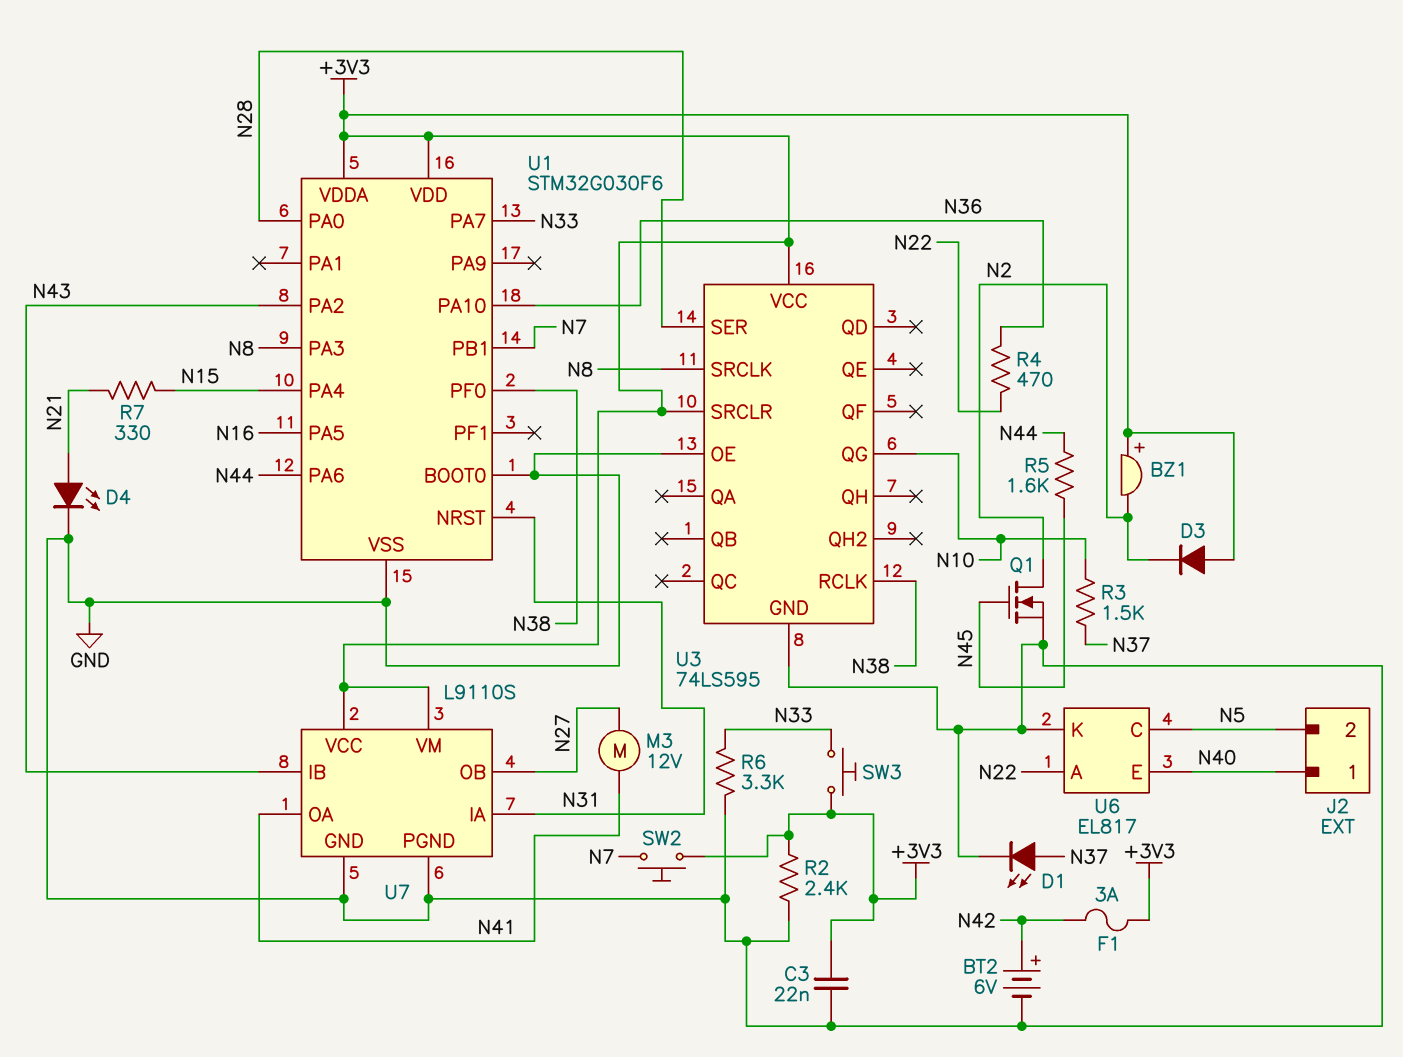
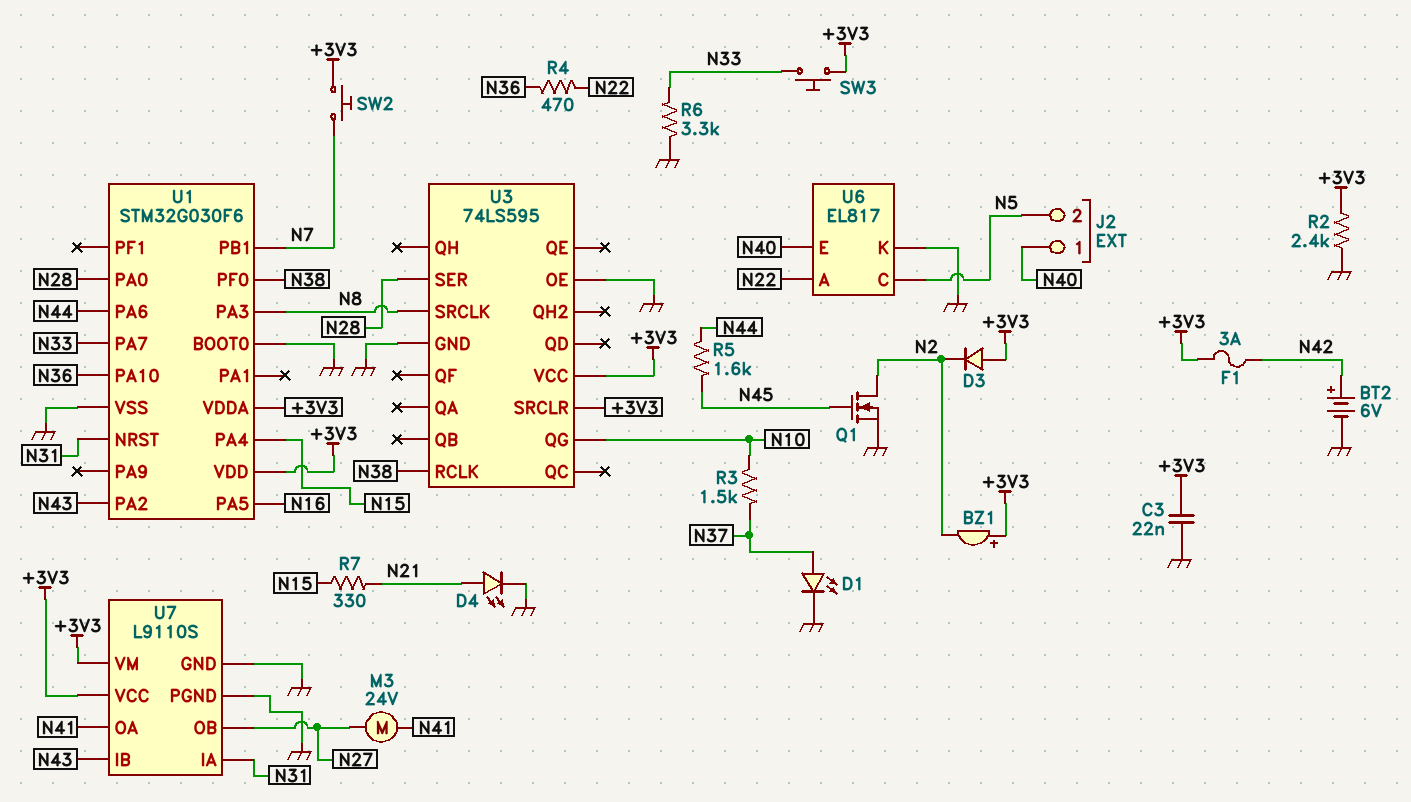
M3: motor 12V (N27, N41) -> motor 24V (N27, N41)

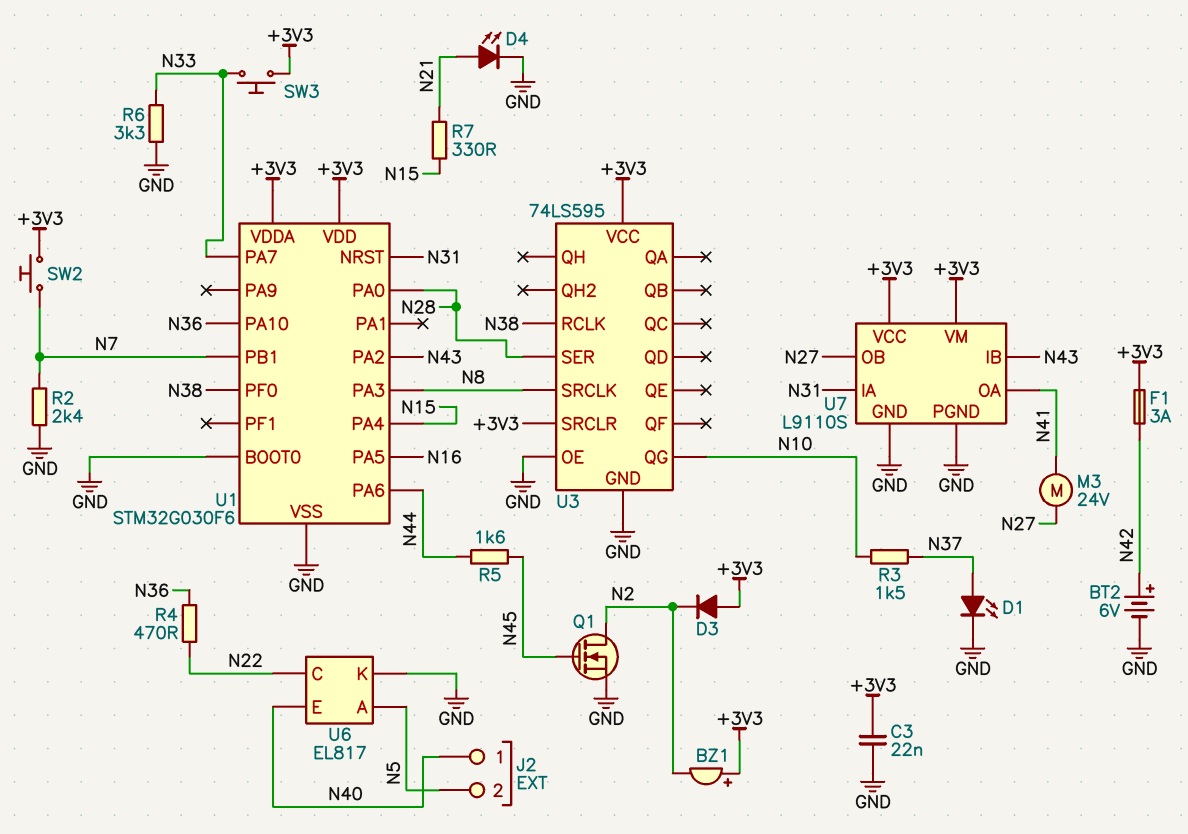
R2: 2.4k (+3V3, GND) -> 2.4k (GND, N7)
U6 pin A: N22 -> N5
U6 pin C: N5 -> N22

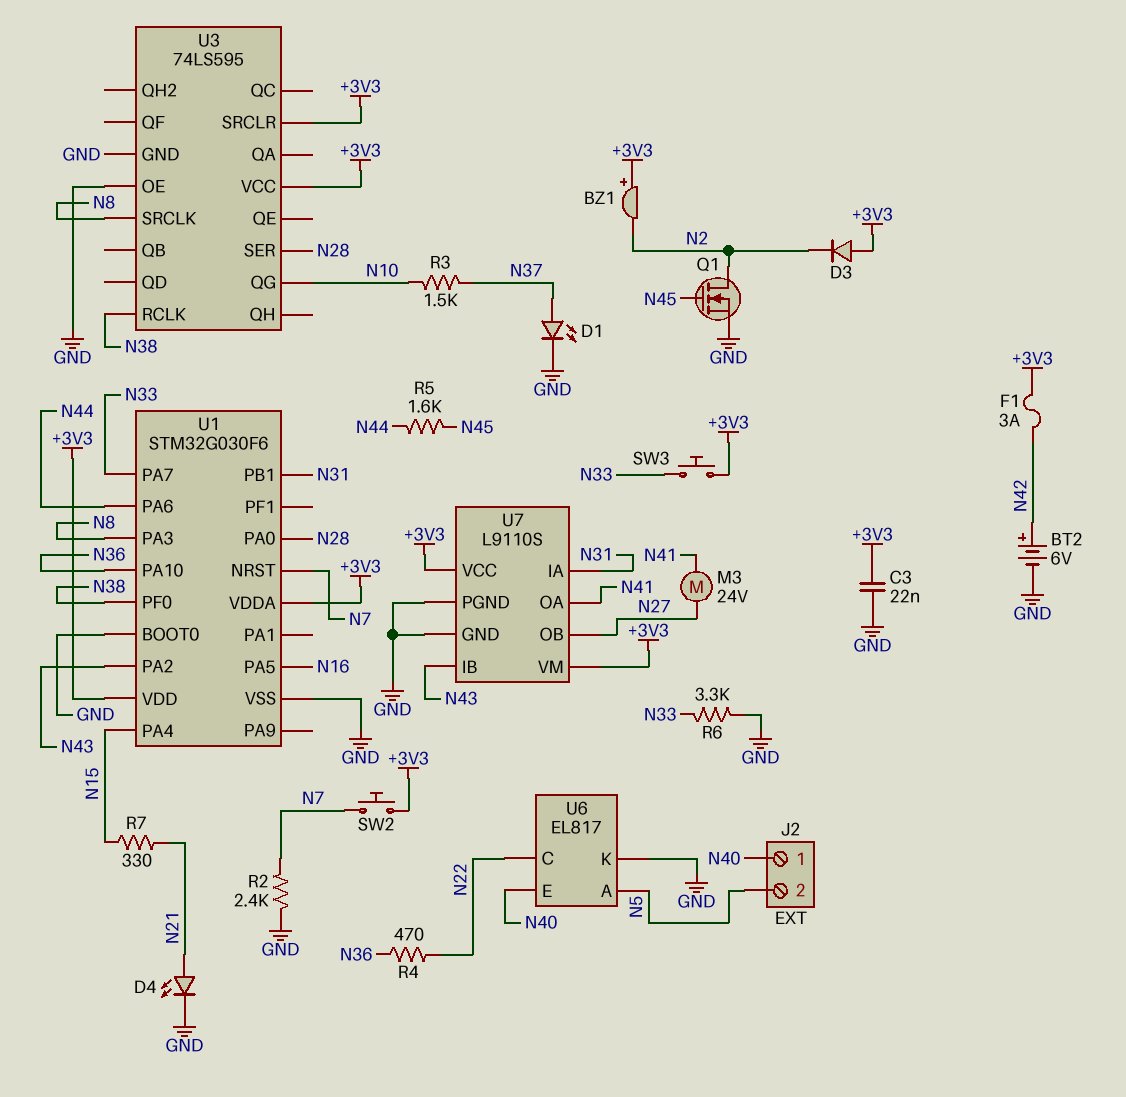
U1 pin NRST: N31 -> N7
U1 pin PB1: N7 -> N31

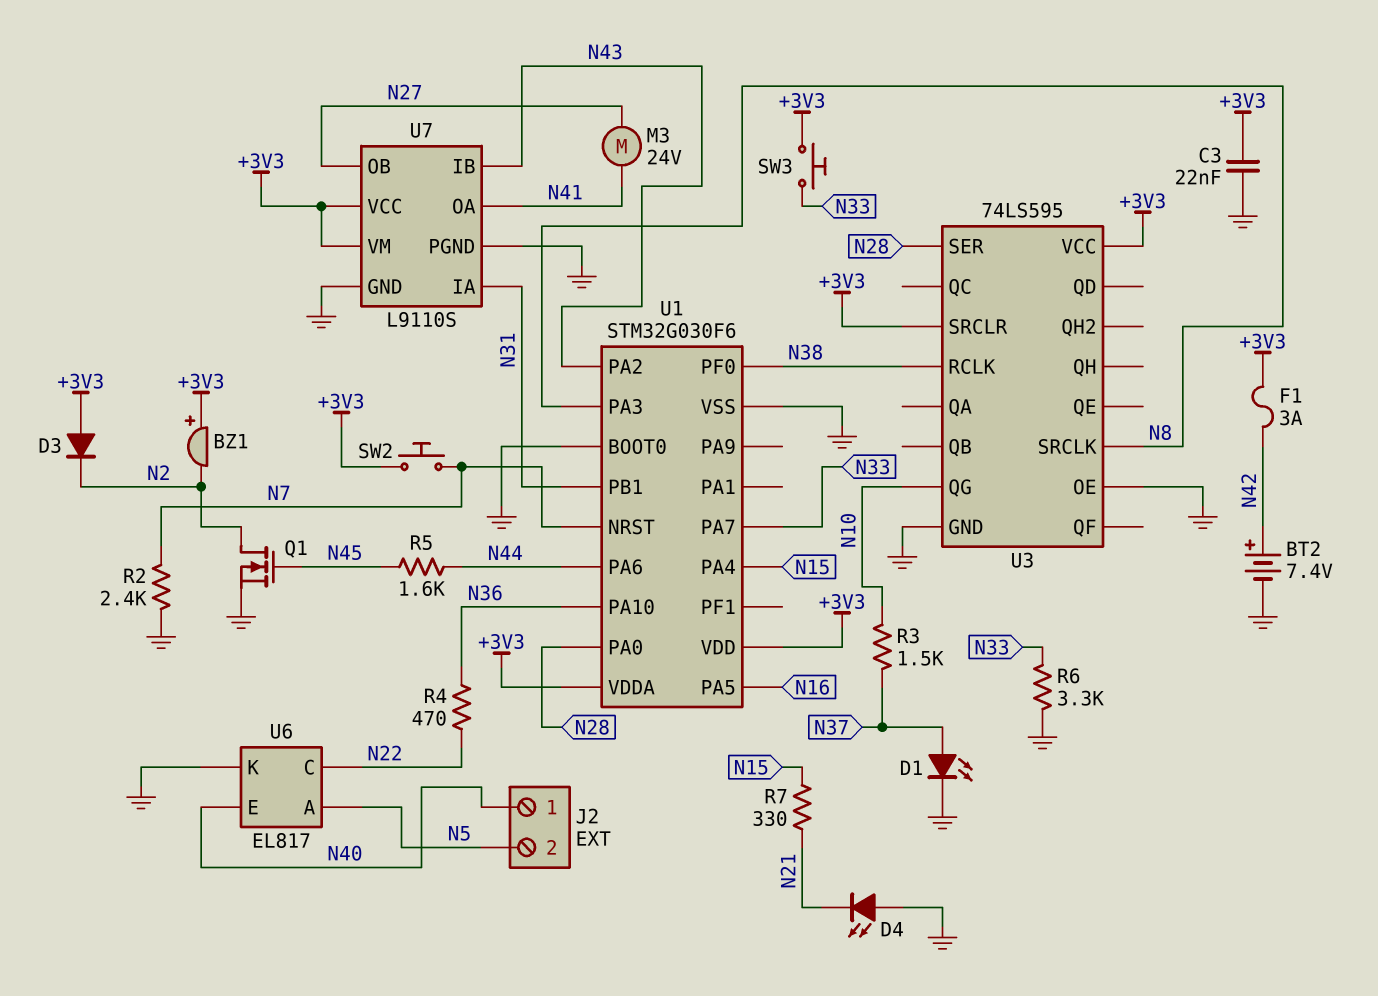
BT2: 6V (plus N42, minus GND) -> 7.4V (plus N42, minus GND)
D4: LED (A N21, K GND) -> LED (A GND, K N21)

